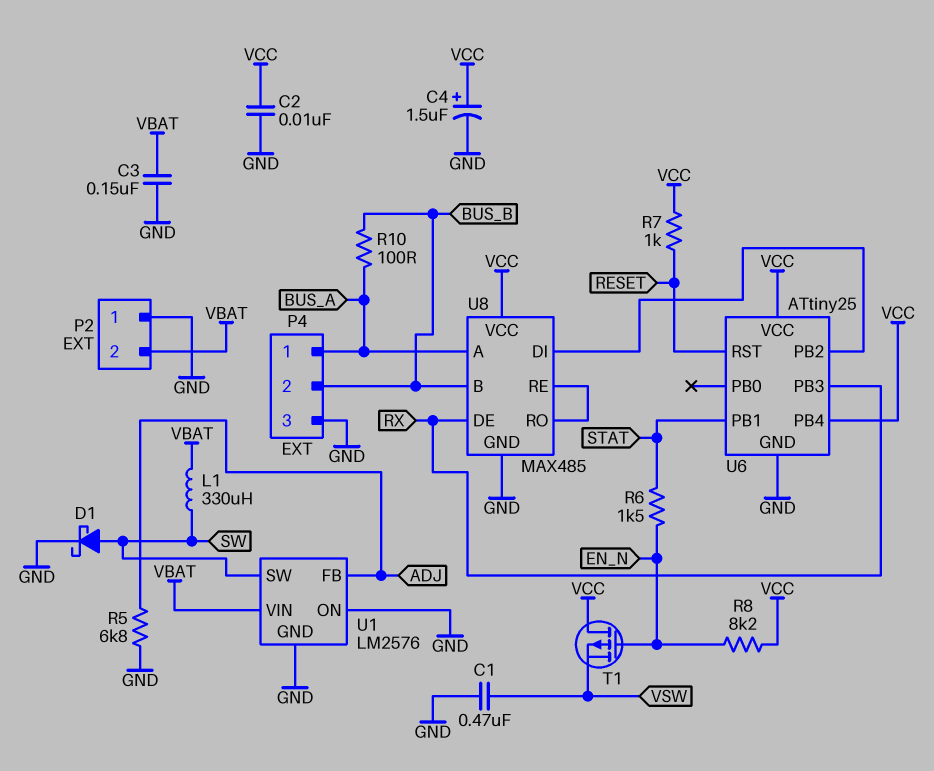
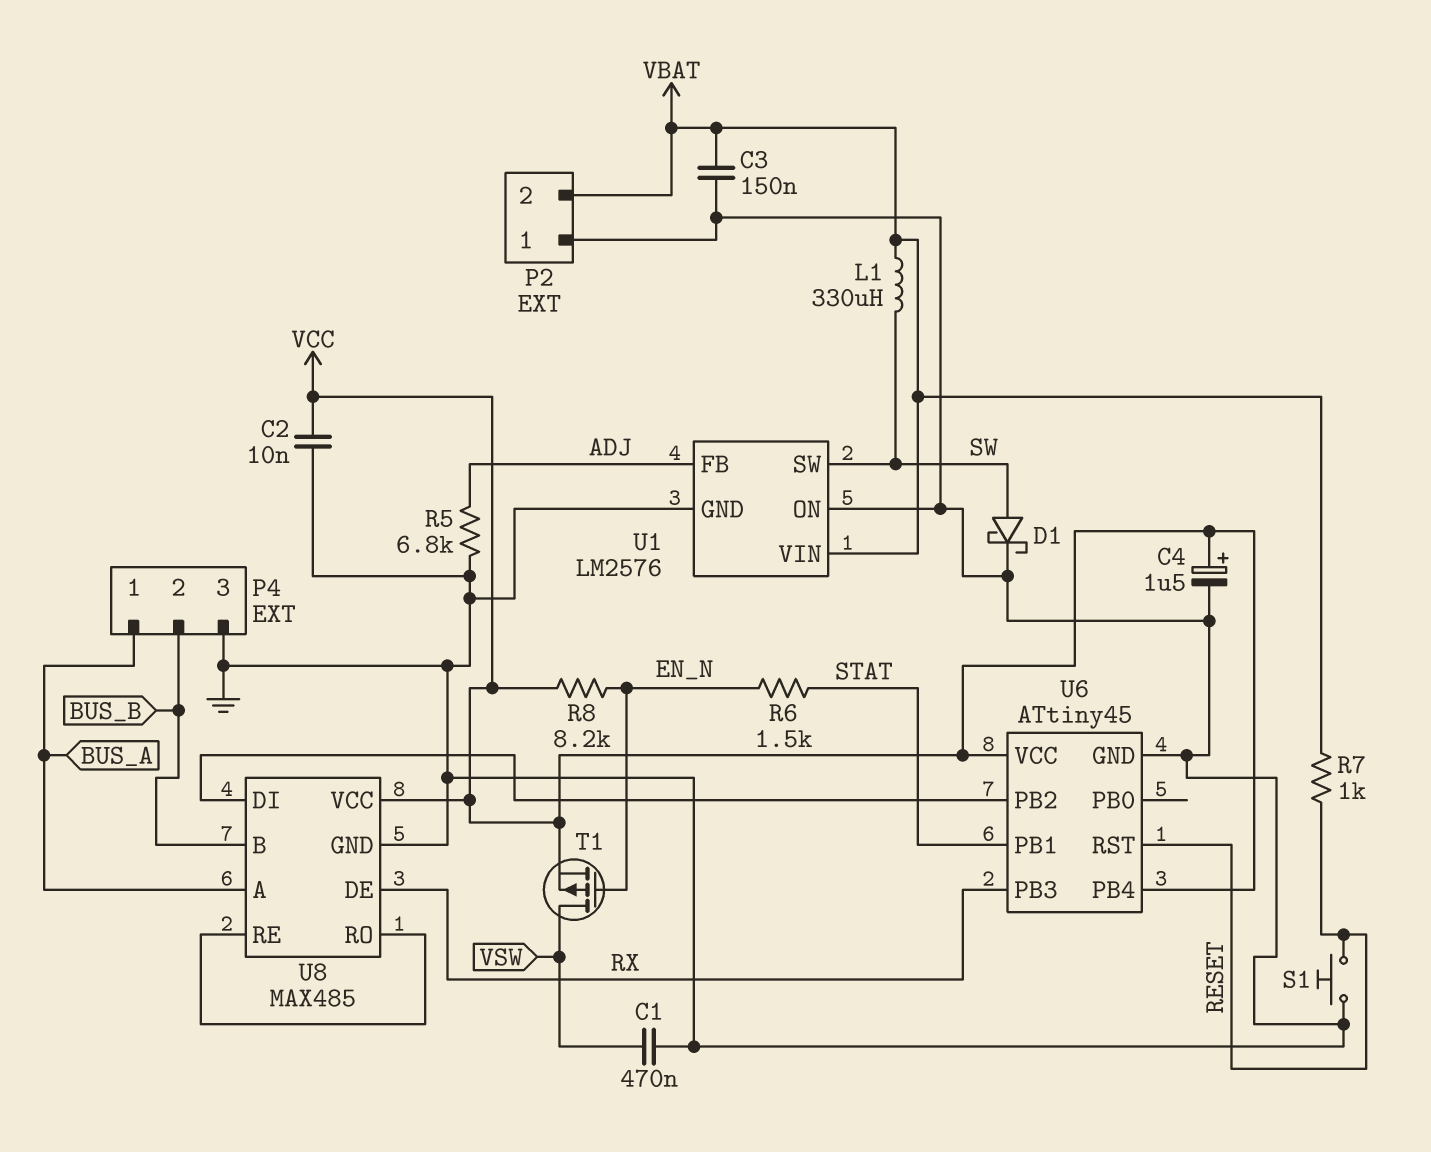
R7: 1k (RESET, VCC) -> 1k (RESET, VBAT)
R10: 100 (BUS_A, BUS_B) -> none
S1: none -> button (GND, RESET)
T1: PMOS (G EN_N, D VCC, S VSW) -> PMOS (G EN_N, D VSW, S VCC)
U6: ATtiny25 -> ATtiny45

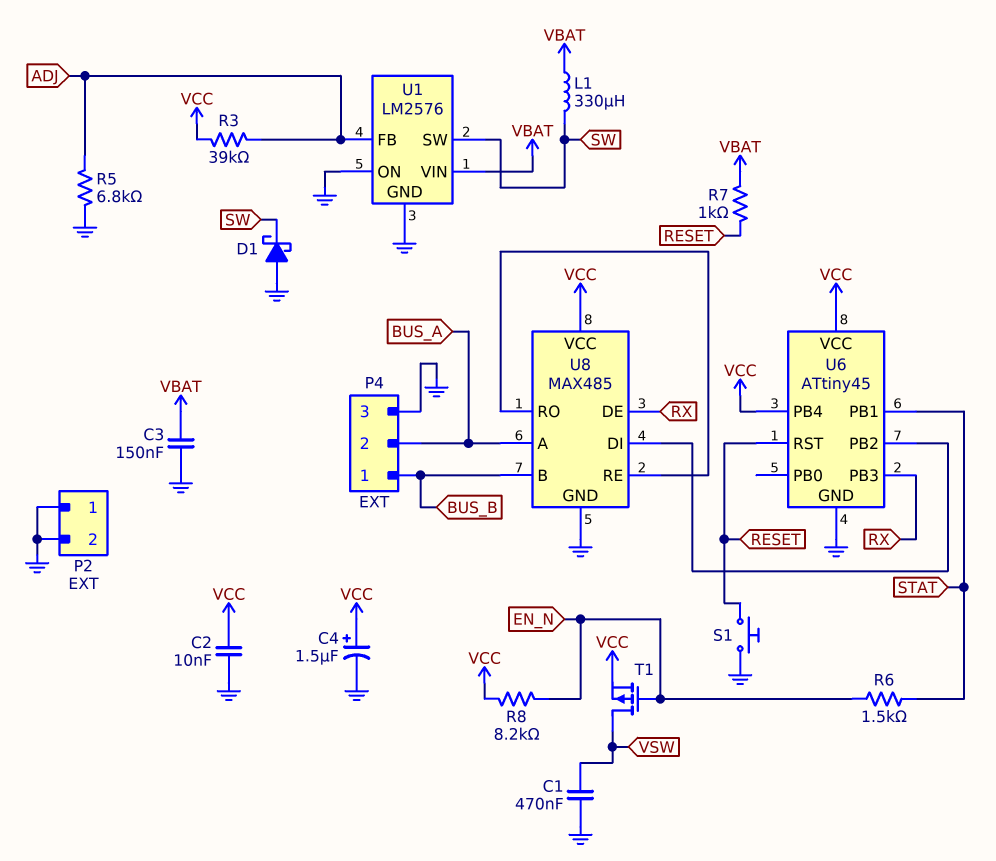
D1: schottky (A SW, K GND) -> schottky (A GND, K SW)
P2 pin 2: VBAT -> GND
P4 pin 1: BUS_A -> BUS_B
P4 pin 2: BUS_B -> BUS_A
R3: none -> 39k (ADJ, VCC)

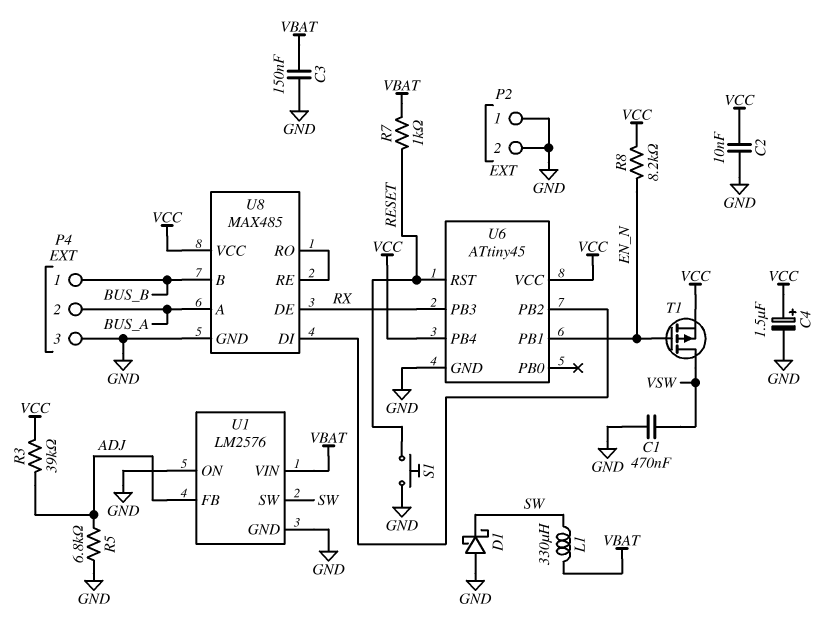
R6: 1.5k (EN_N, STAT) -> none
U6 pin PB1: STAT -> EN_N

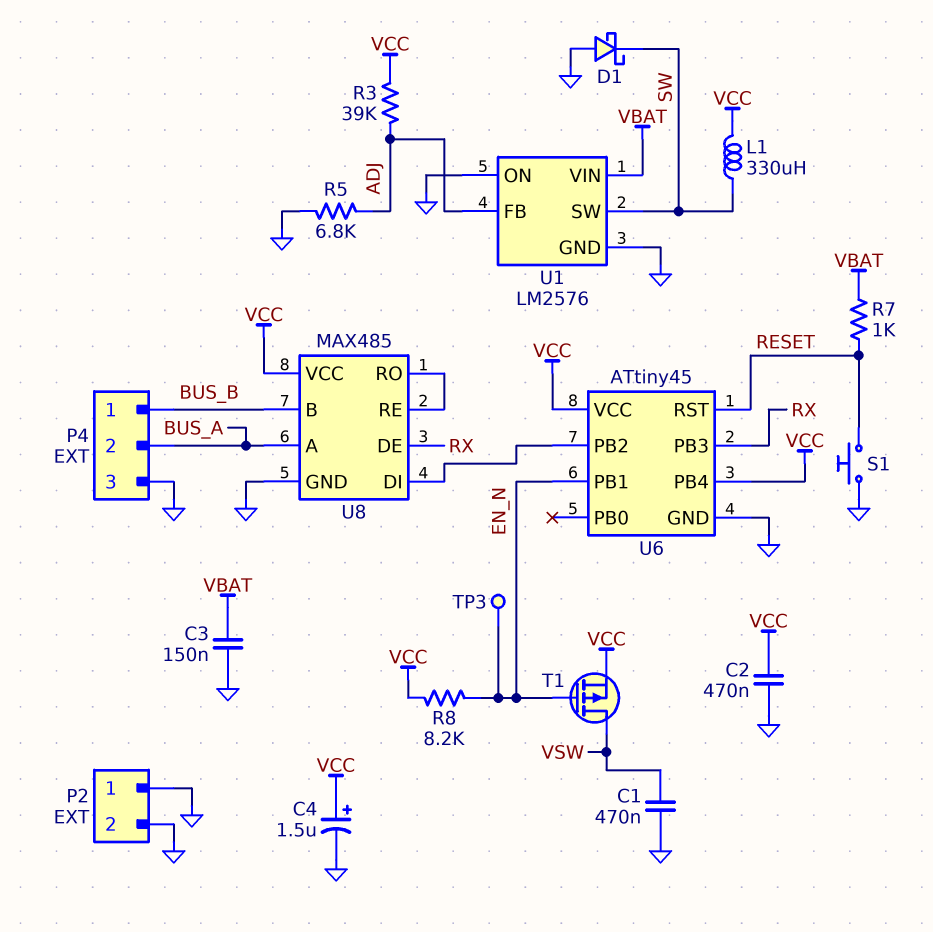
C2: 10nF (GND, VCC) -> 470nF (GND, VCC)
L1: 330uH (SW, VBAT) -> 330uH (SW, VCC)
TP3: none -> test point (EN_N)

